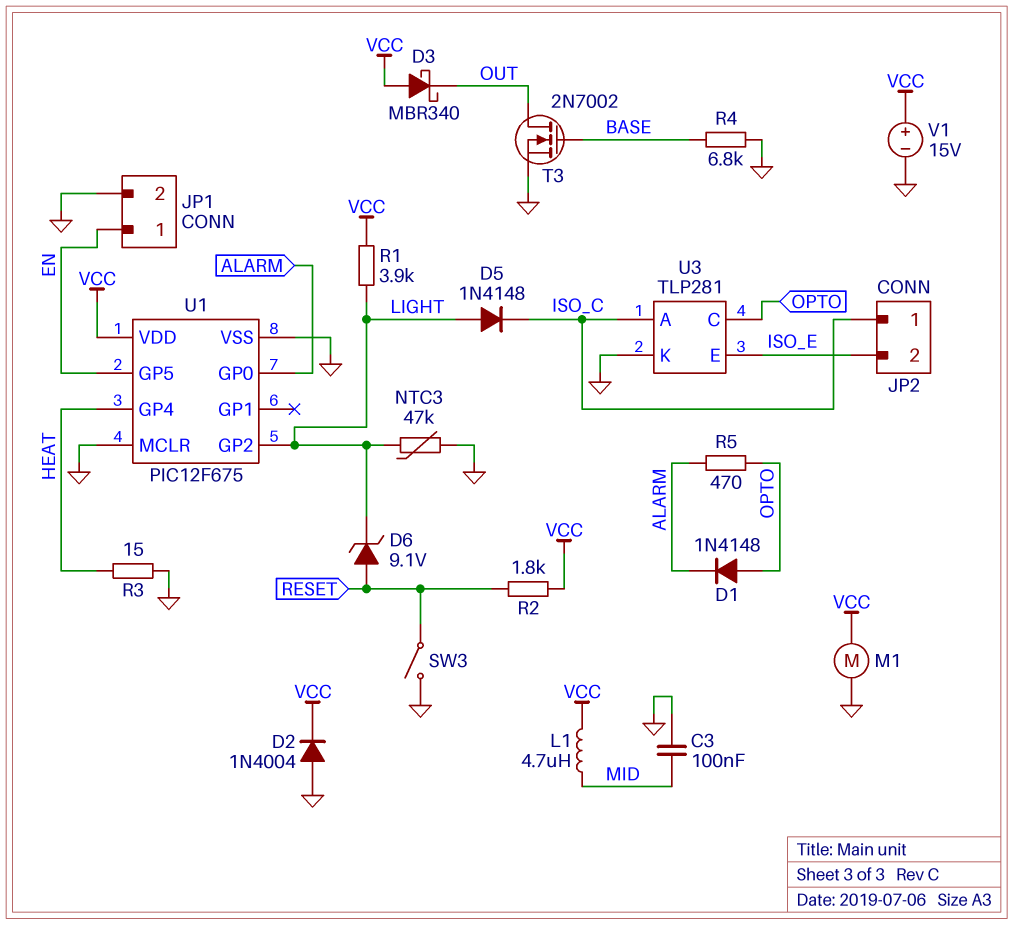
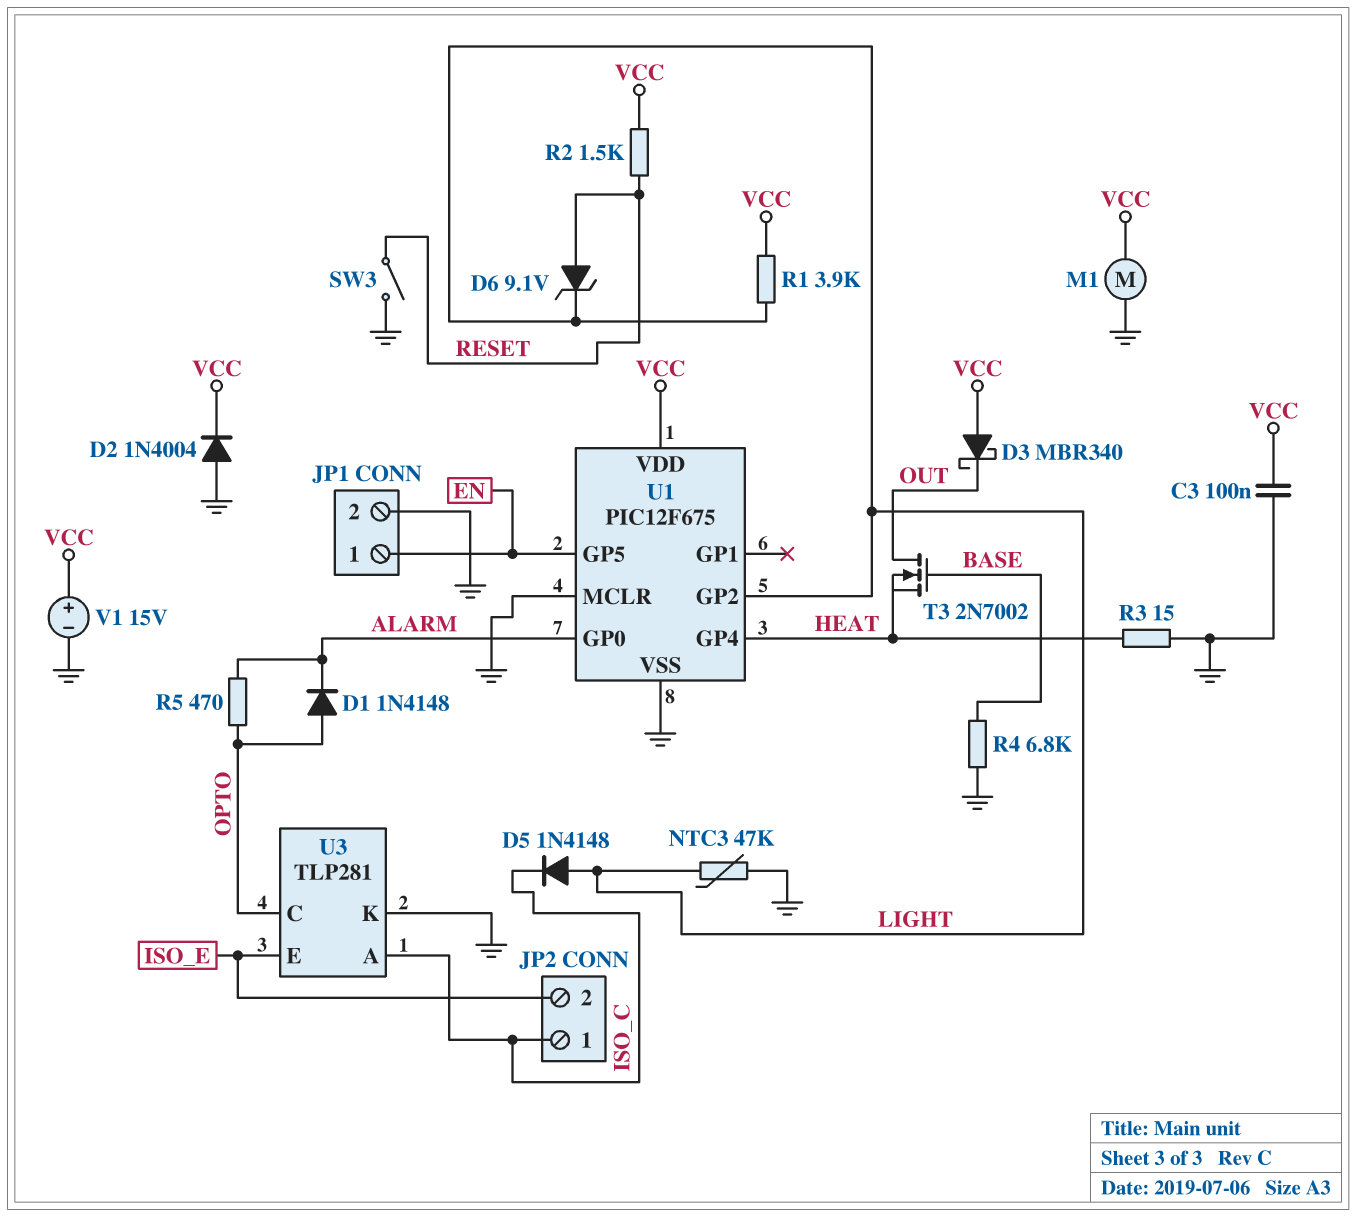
C3: 100nF (GND, MID) -> 100nF (GND, VCC)
L1: 4.7uH (MID, VCC) -> none
R2: 1.8k (RESET, VCC) -> 1.5k (RESET, VCC)
T3: NMOS 2N7002 (G BASE, D OUT, S GND) -> NMOS 2N7002 (G BASE, D OUT, S HEAT)

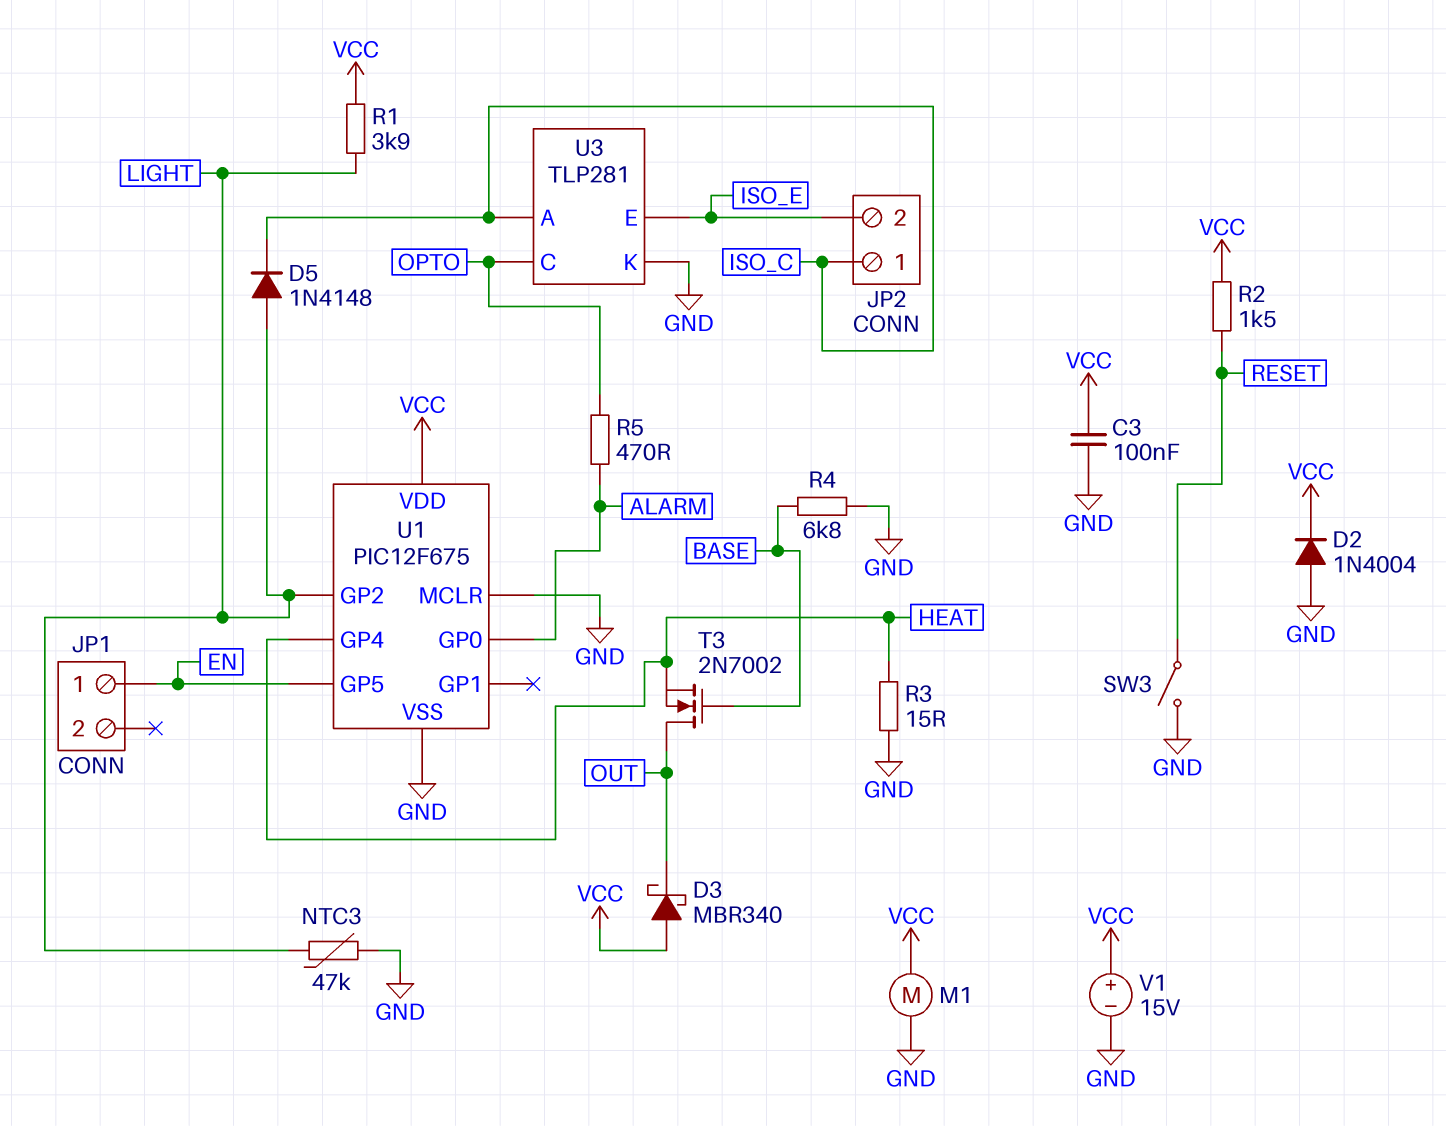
D1: diode 1N4148 (A OPTO, K ALARM) -> none
D6: zener 9.1V (A RESET, K LIGHT) -> none
JP1 pin 2: GND -> none

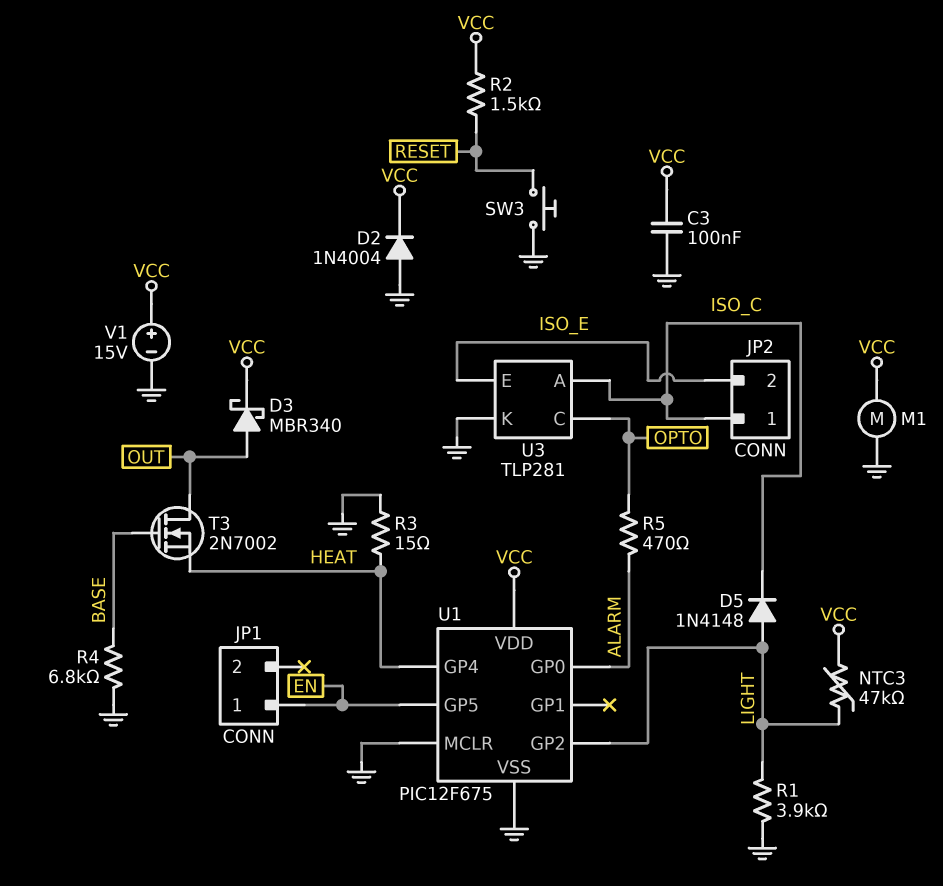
D3: schottky MBR340 (A VCC, K OUT) -> schottky MBR340 (A OUT, K VCC)
NTC3: 47k (GND, LIGHT) -> 47k (LIGHT, VCC)
R1: 3.9k (LIGHT, VCC) -> 3.9k (GND, LIGHT)
SW3: switch (GND, RESET) -> button (GND, RESET)

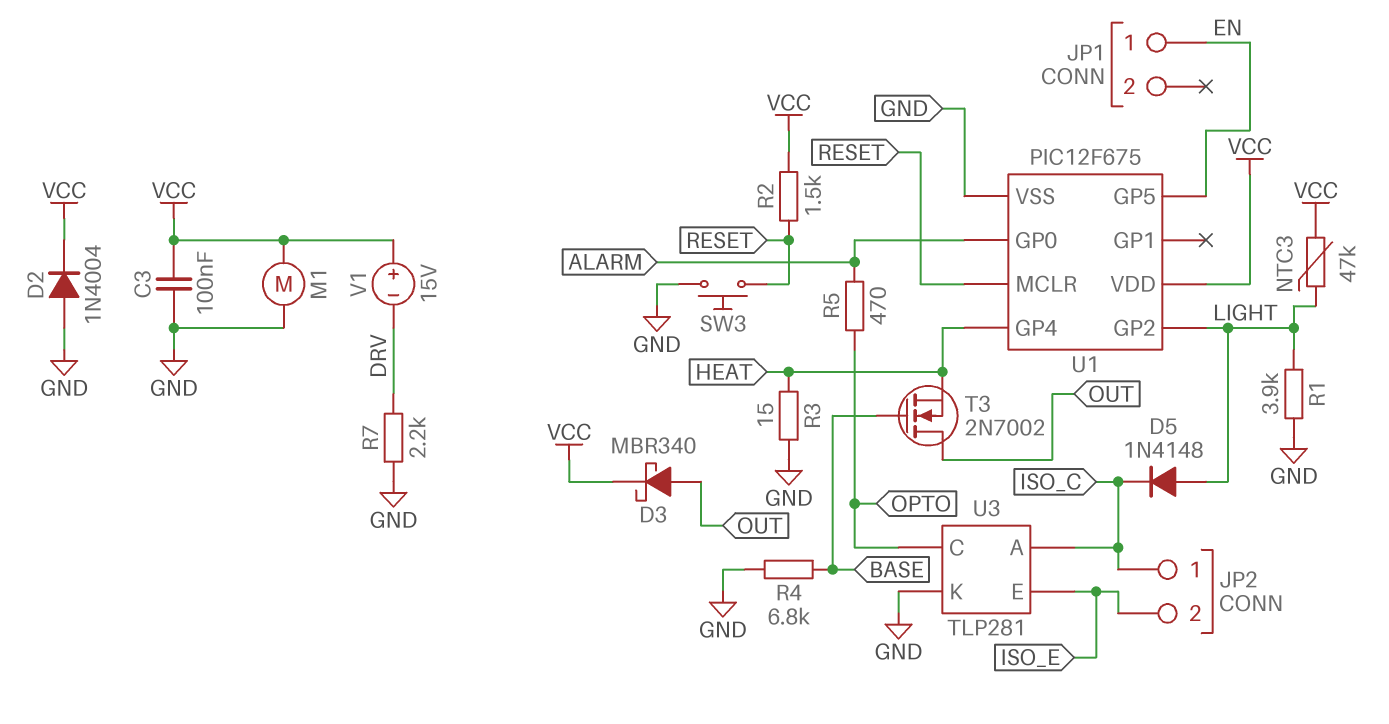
R7: none -> 2.2k (DRV, GND)
U1 pin MCLR: GND -> RESET
V1: 15V (plus VCC, minus GND) -> 15V (plus VCC, minus DRV)

